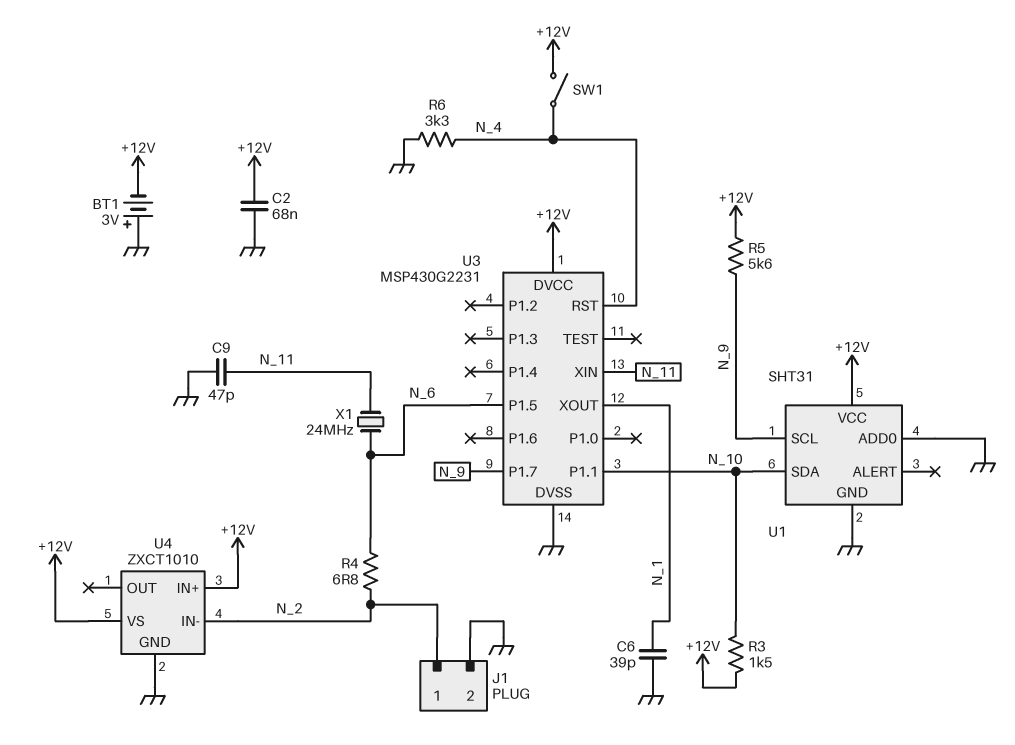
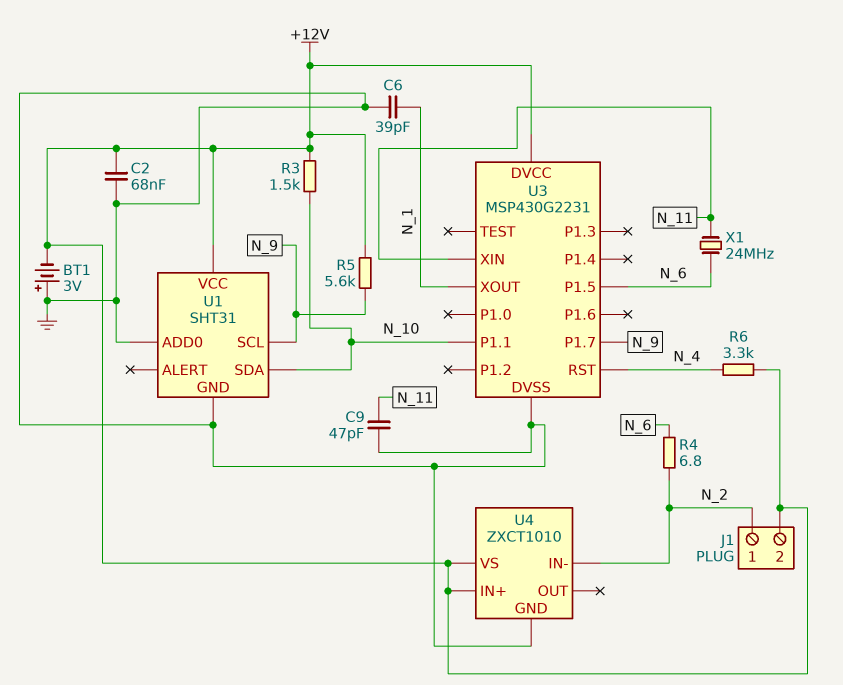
J1 pin 2: GND -> +12V
R6: 3.3k (GND, N_4) -> 3.3k (+12V, N_4)
SW1: switch (+12V, N_4) -> none

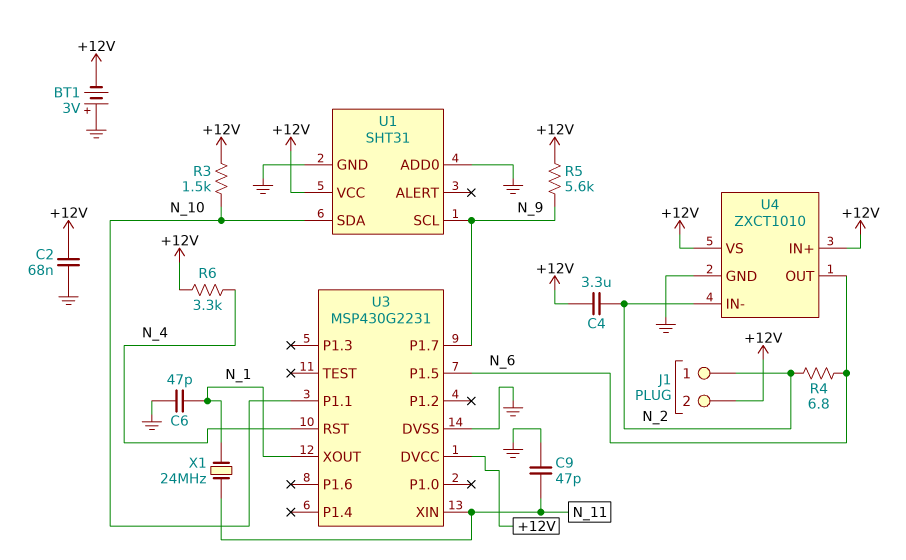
C4: none -> 3.3uF (+12V, N_2)
C6: 39pF (GND, N_1) -> 47pF (GND, N_1)
U4 pin OUT: none -> N_6
X1: 24MHz (N_6, N_11) -> 24MHz (N_1, N_11)

